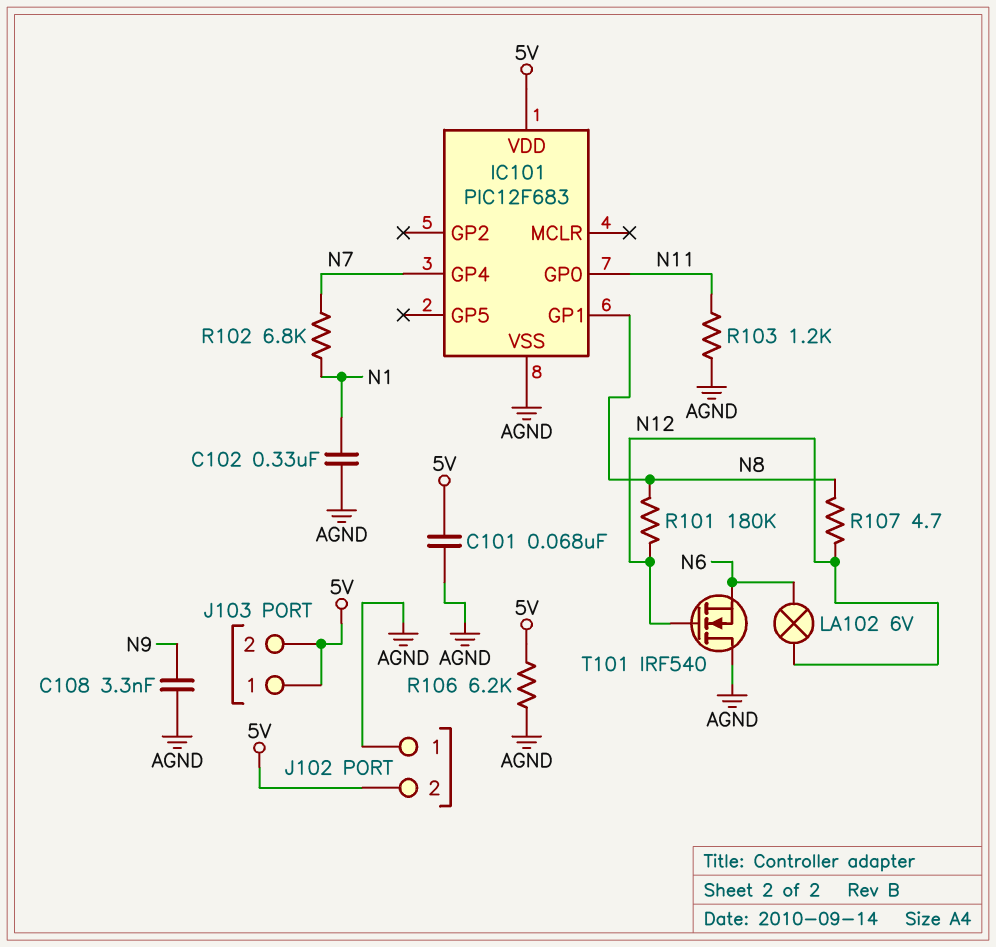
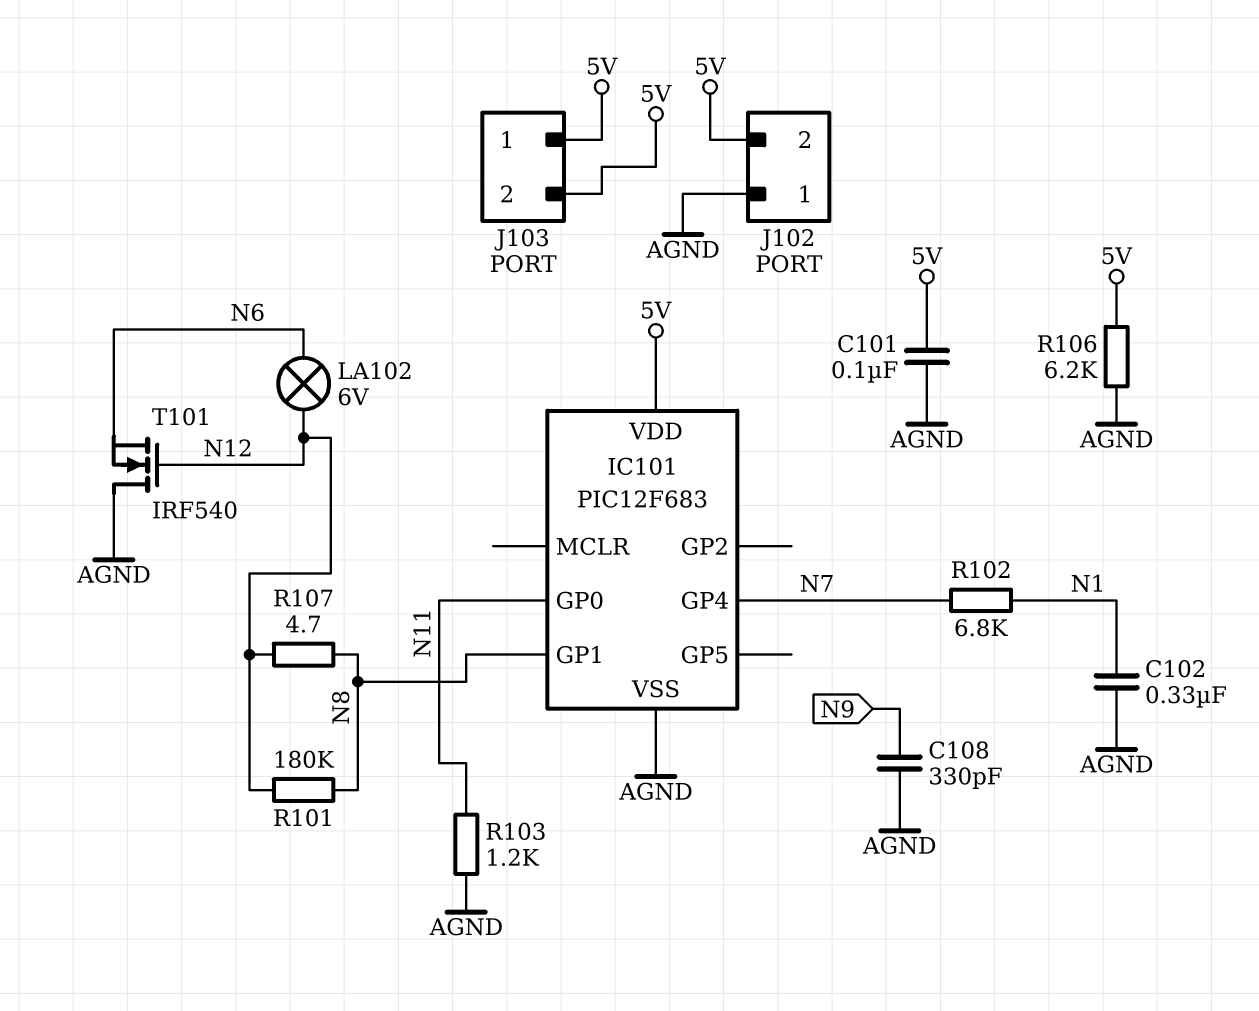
C101: 68nF (5V, AGND) -> 100nF (5V, AGND)
C108: 3.3nF (AGND, N9) -> 330pF (AGND, N9)

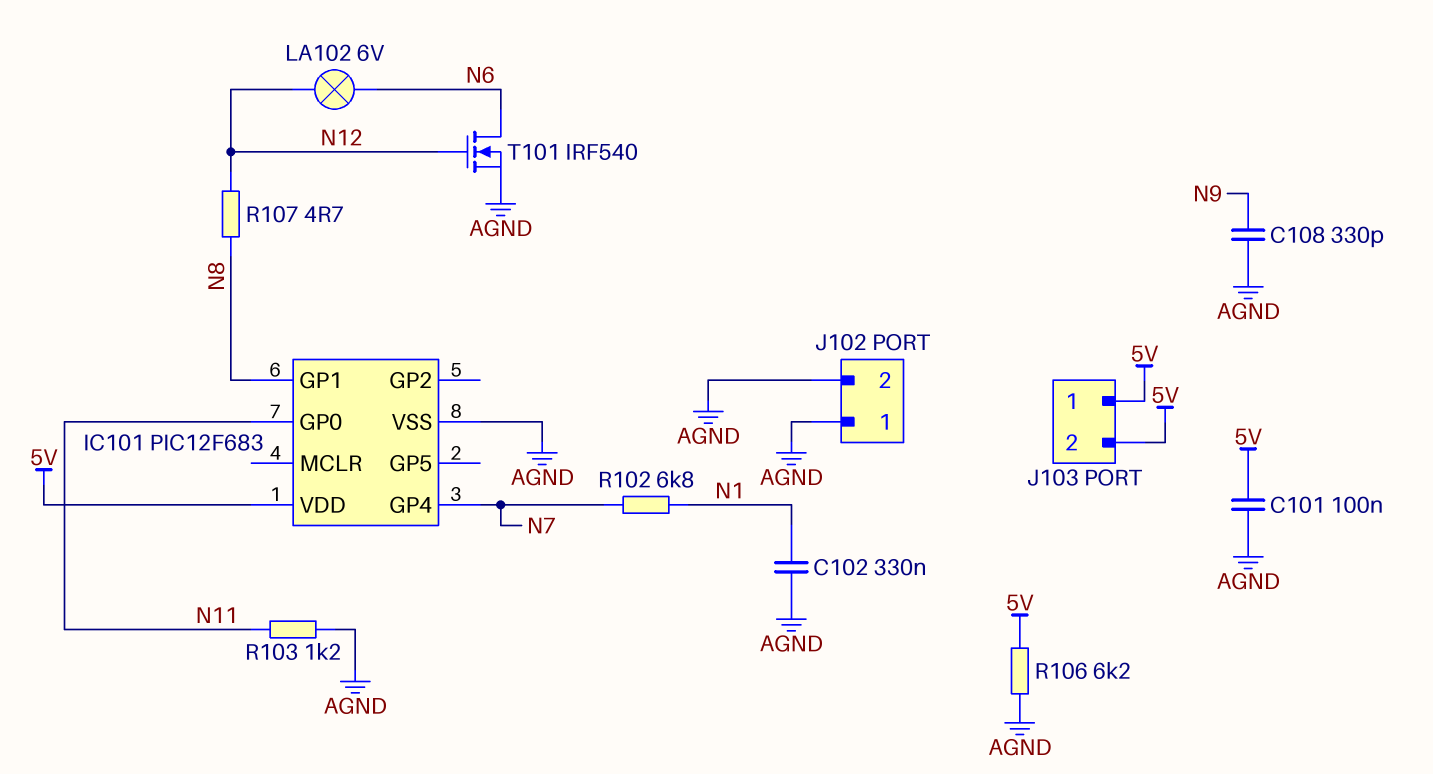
J102 pin 2: 5V -> AGND
R101: 180k (N8, N12) -> none
T101: NMOS IRF540 (G N12, D AGND, S N6) -> NMOS IRF540 (G N12, D N6, S AGND)

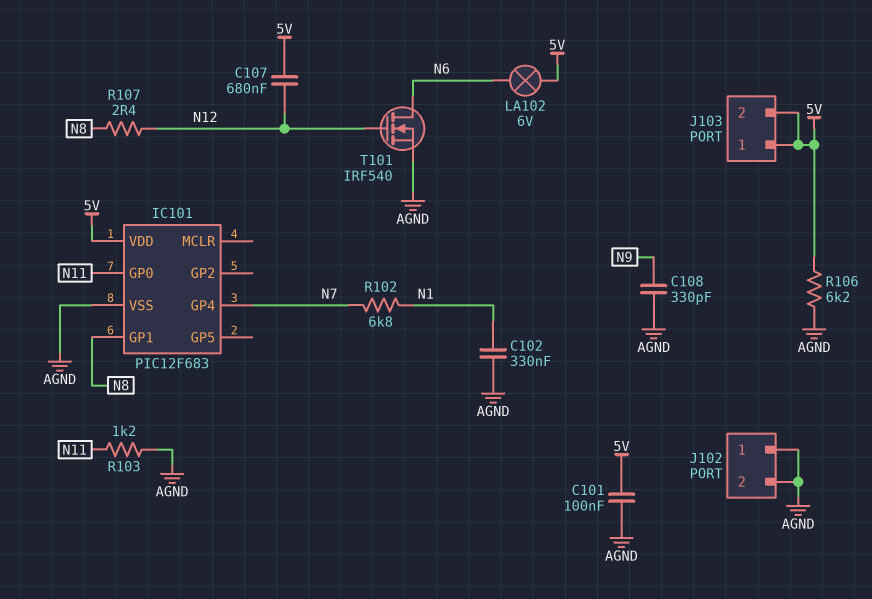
C107: none -> 680nF (5V, N12)
LA102: lamp 6V (N6, N12) -> lamp 6V (5V, N6)
R107: 4.7 (N8, N12) -> 2.4 (N8, N12)

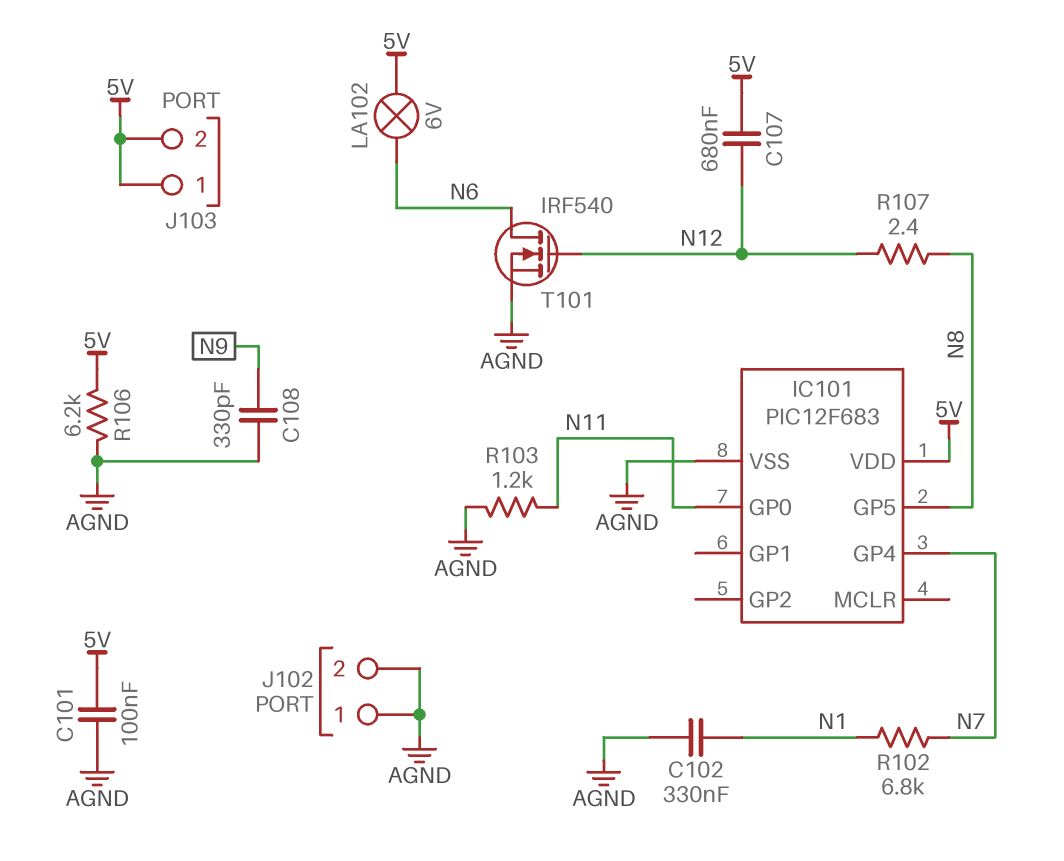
IC101 pin GP1: N8 -> none
IC101 pin GP5: none -> N8

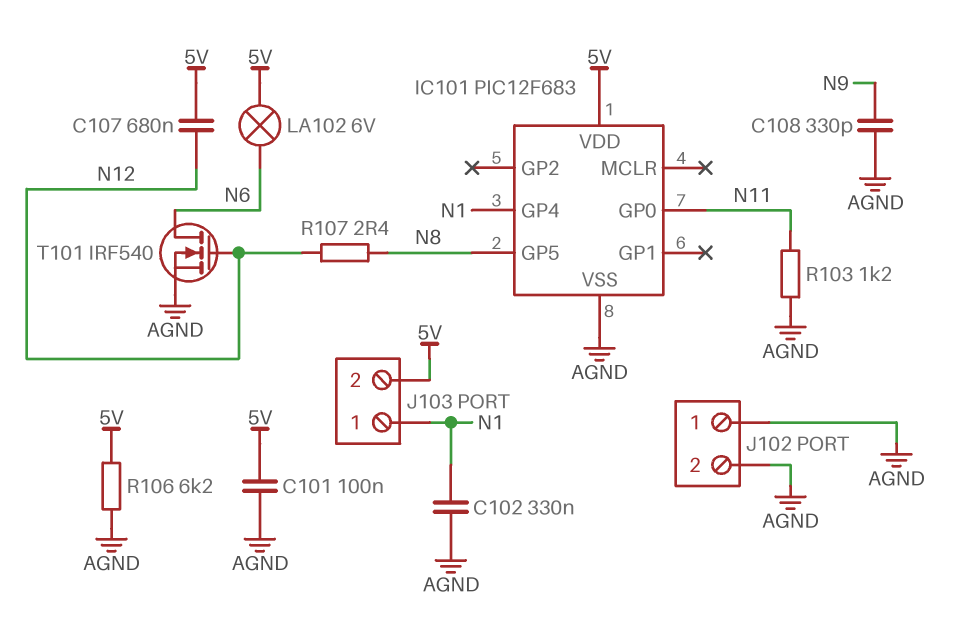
IC101 pin GP4: N7 -> N1
J103 pin 1: 5V -> N1
R102: 6.8k (N1, N7) -> none

